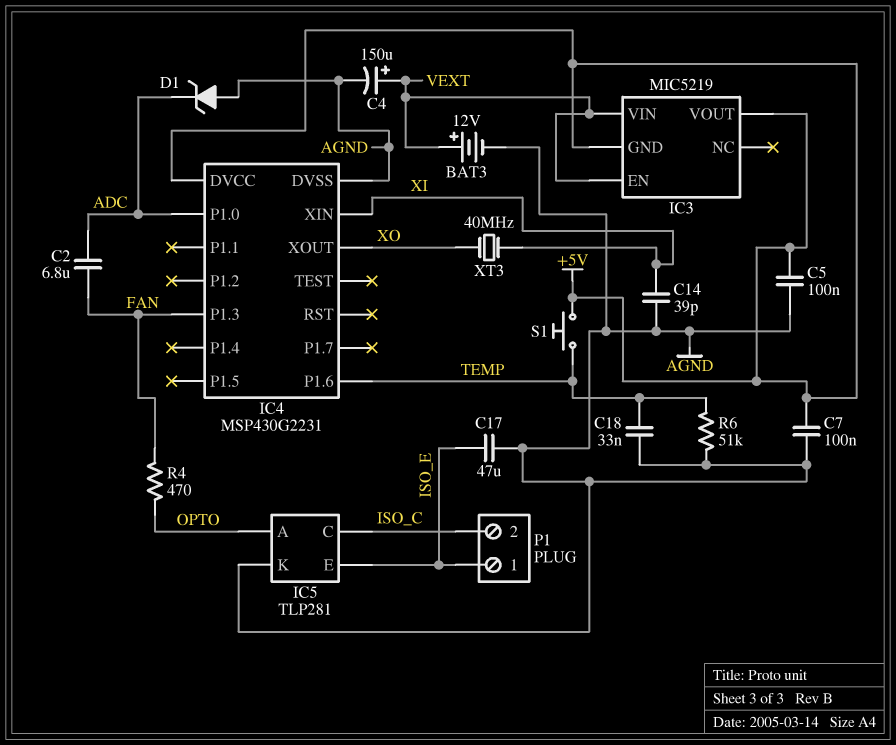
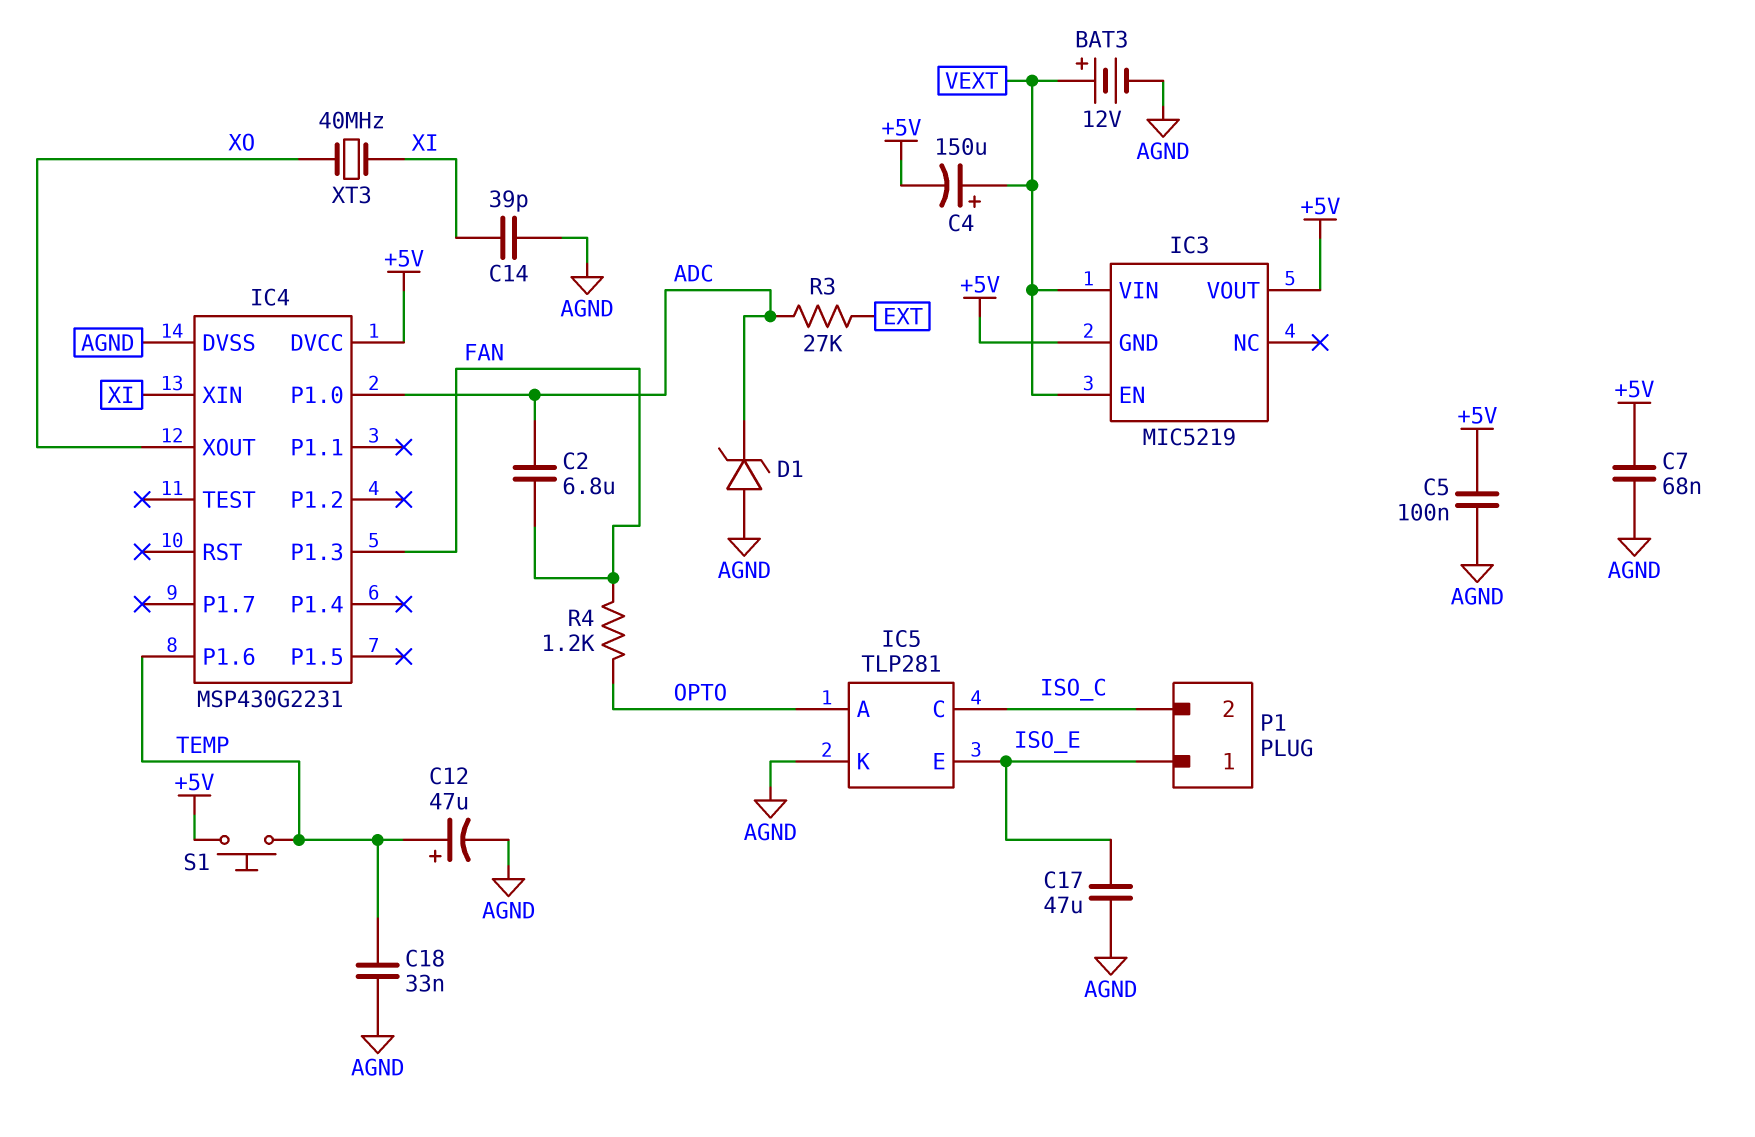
C4: 150uF (plus VEXT, minus AGND) -> 150uF (plus VEXT, minus +5V)
C7: 100nF (+5V, AGND) -> 68nF (+5V, AGND)
C12: none -> 47uF (plus TEMP, minus AGND)
R3: none -> 27k (ADC, EXT)
R4: 470 (FAN, OPTO) -> 1.2k (FAN, OPTO)
R6: 51k (AGND, TEMP) -> none

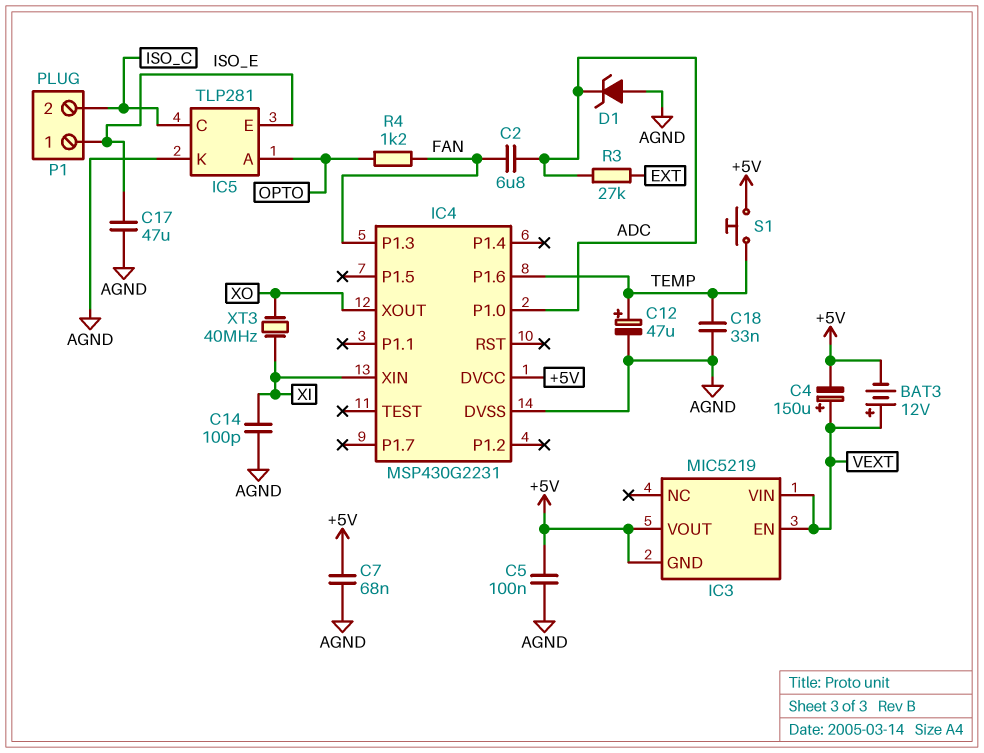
BAT3: 12V (plus VEXT, minus AGND) -> 12V (plus VEXT, minus +5V)
C14: 39pF (AGND, XI) -> 100pF (AGND, XI)

